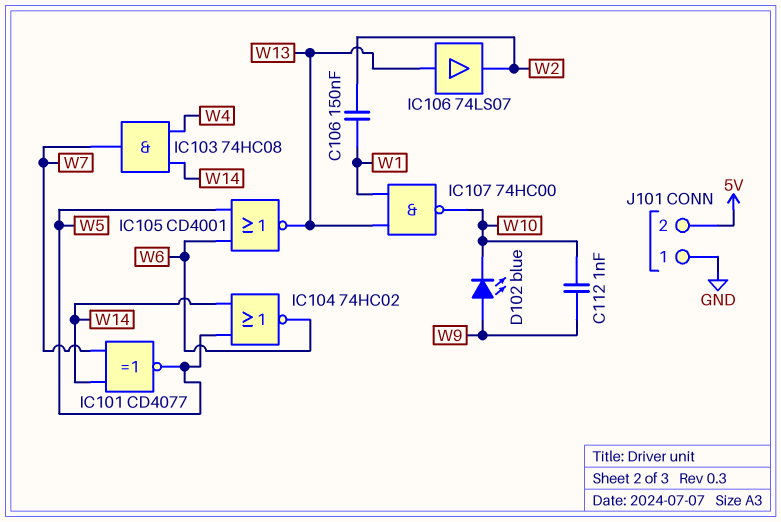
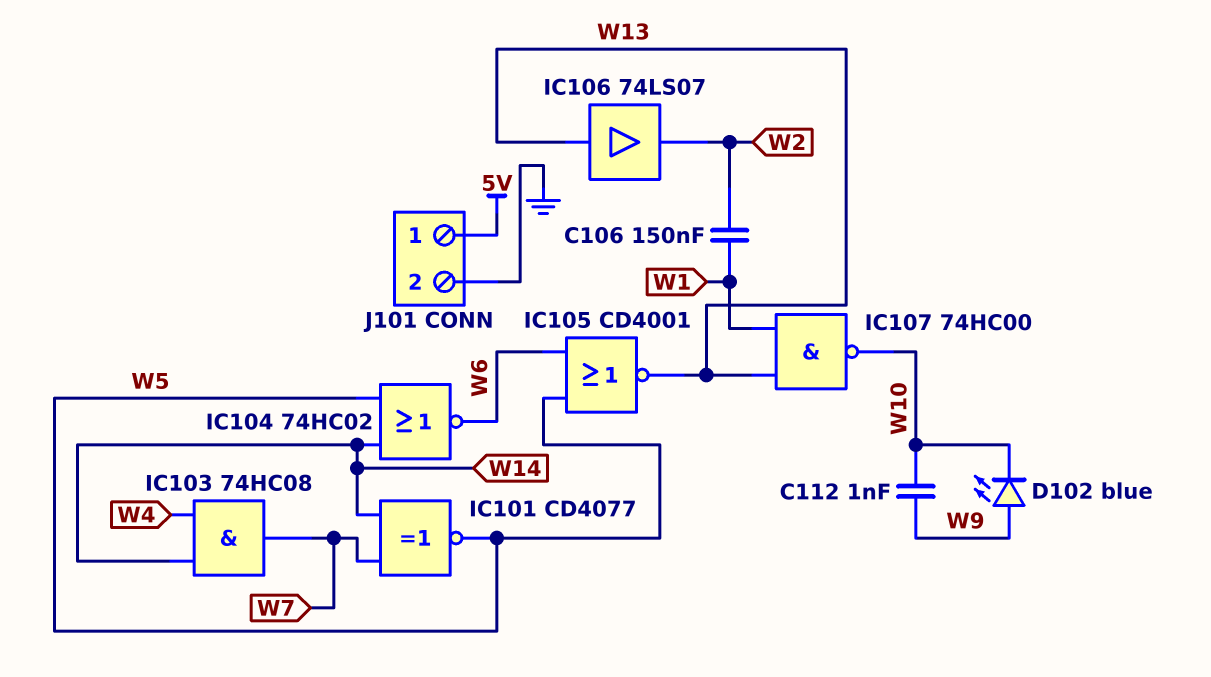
J101 pin 1: GND -> 5V
J101 pin 2: 5V -> GND

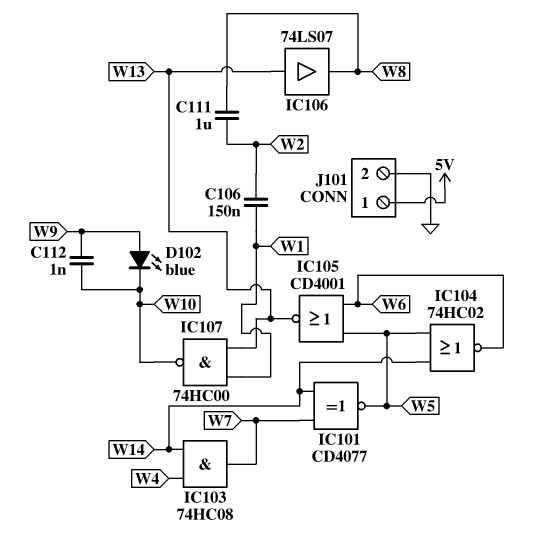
C111: none -> 1uF (W2, W8)
IC106: buffer 74LS07 (in W13, out W2) -> buffer 74LS07 (in W13, out W8)

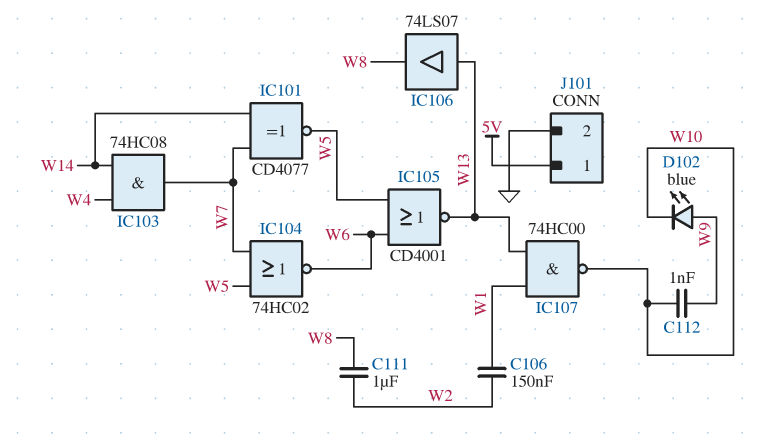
IC104: NOR 74HC02 (in W5, in W14, out W6) -> NOR 74HC02 (in W5, in W7, out W6)

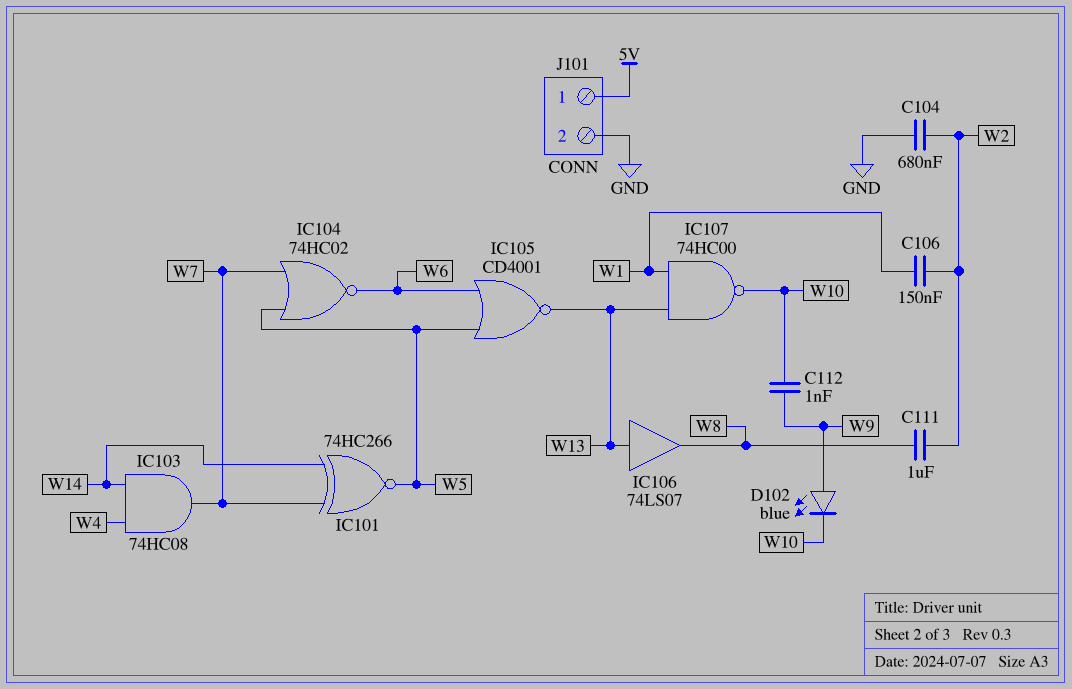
C104: none -> 680nF (GND, W2)
IC101: XNOR CD4077 (in W7, in W14, out W5) -> XNOR 74HC266 (in W7, in W14, out W5)

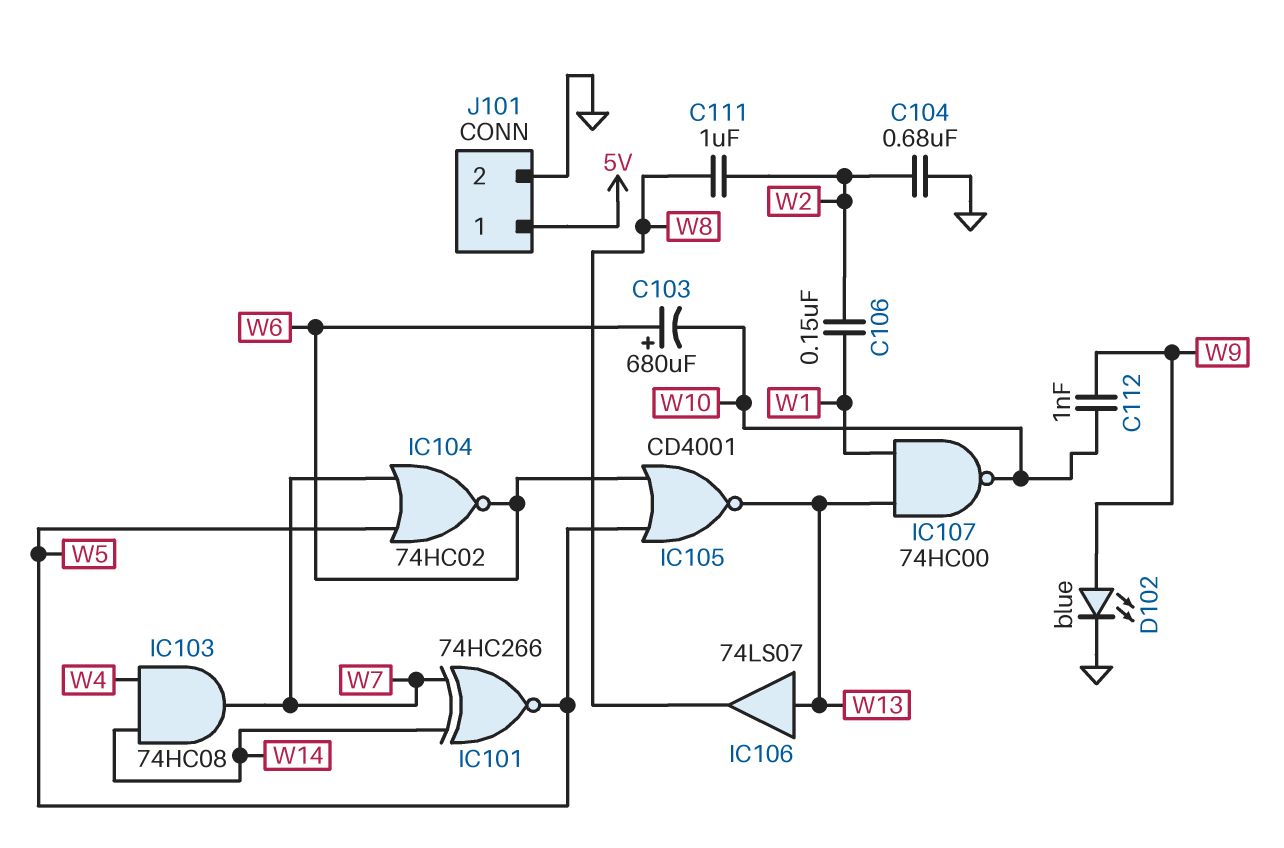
C103: none -> 680uF (plus W6, minus W10)
D102: LED blue (A W9, K W10) -> LED blue (A W9, K GND)

